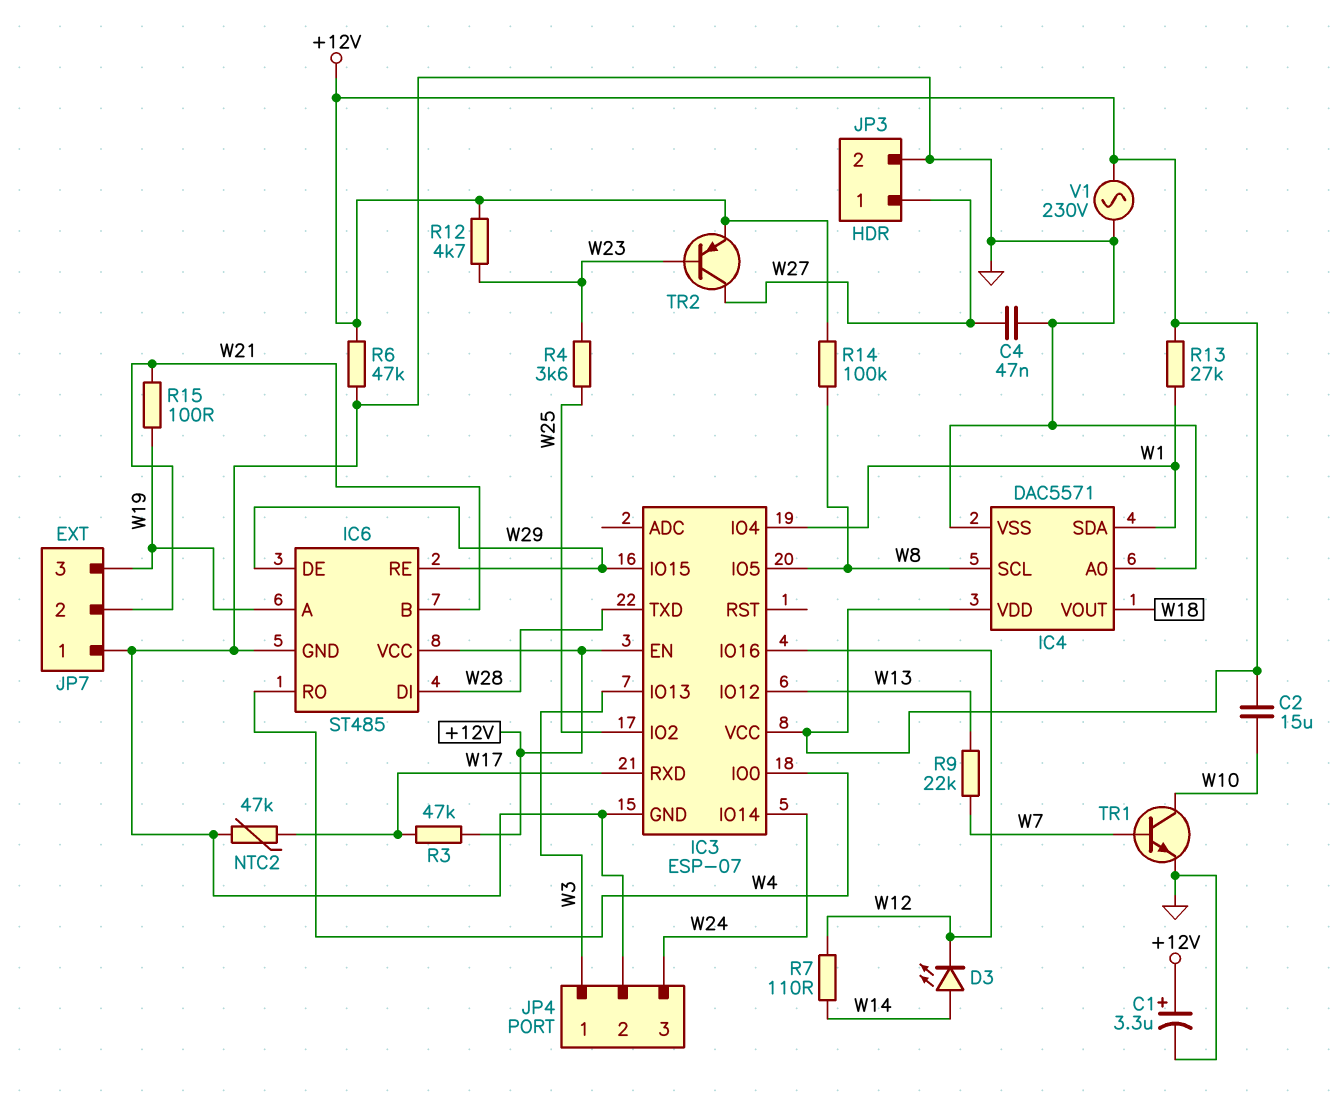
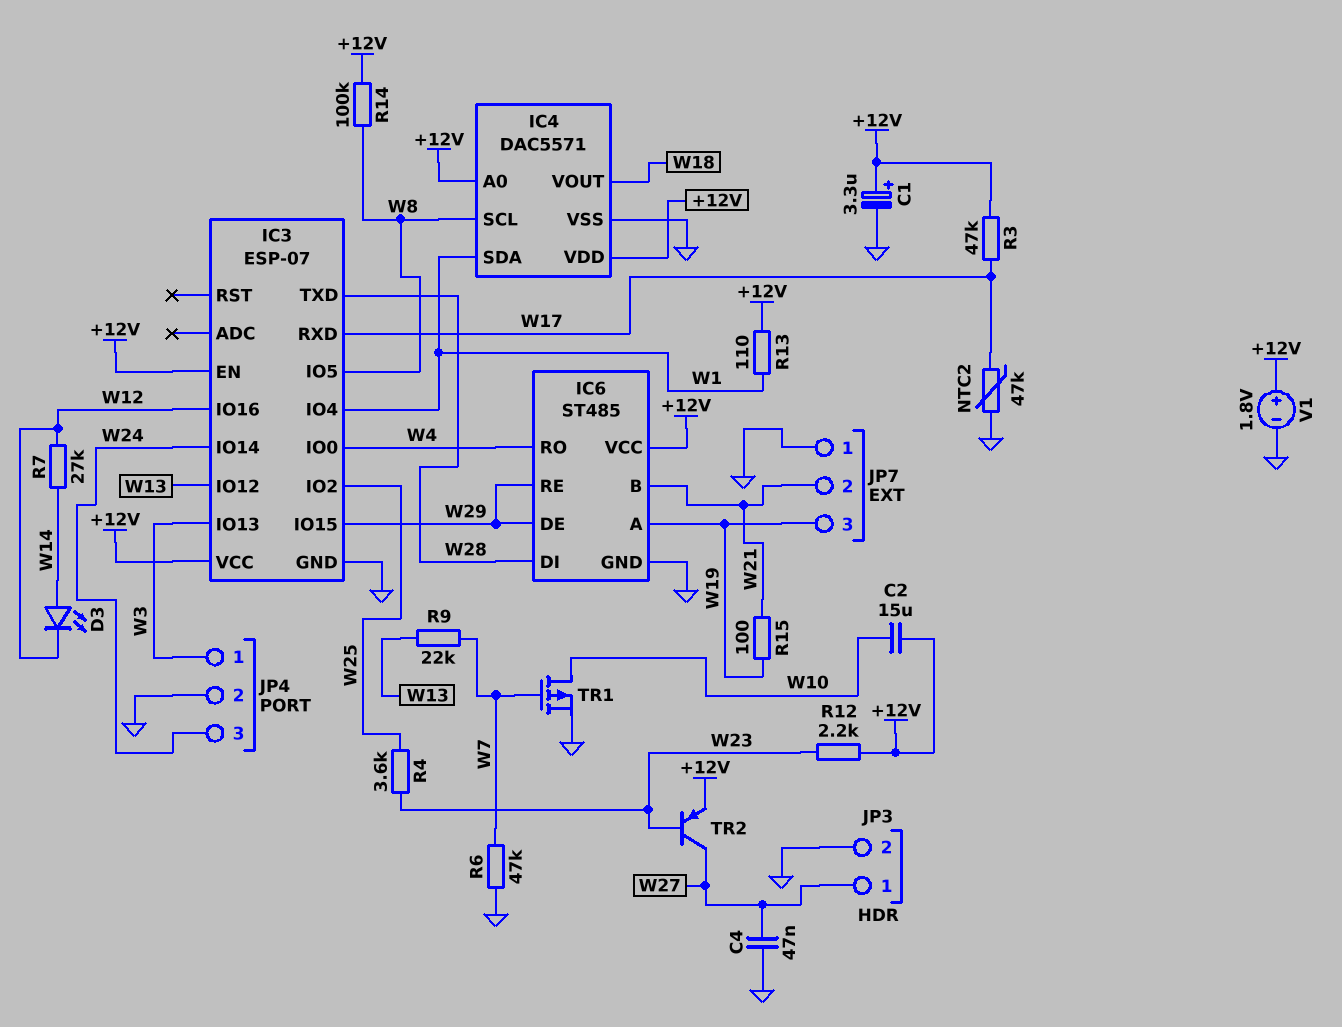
IC4 pin A0: GND -> +12V
R6: 47k (+12V, GND) -> 47k (GND, W7)
R7: 110 (W12, W14) -> 27k (W12, W14)
R12: 4.7k (+12V, W23) -> 2.2k (+12V, W23)
R13: 27k (+12V, W1) -> 110 (+12V, W1)
TR1: NPN (B W7, C W10, E GND) -> PMOS (G W7, D W10, S GND)
V1: AC 230V (+12V, GND) -> 1.8V (plus +12V, minus GND)

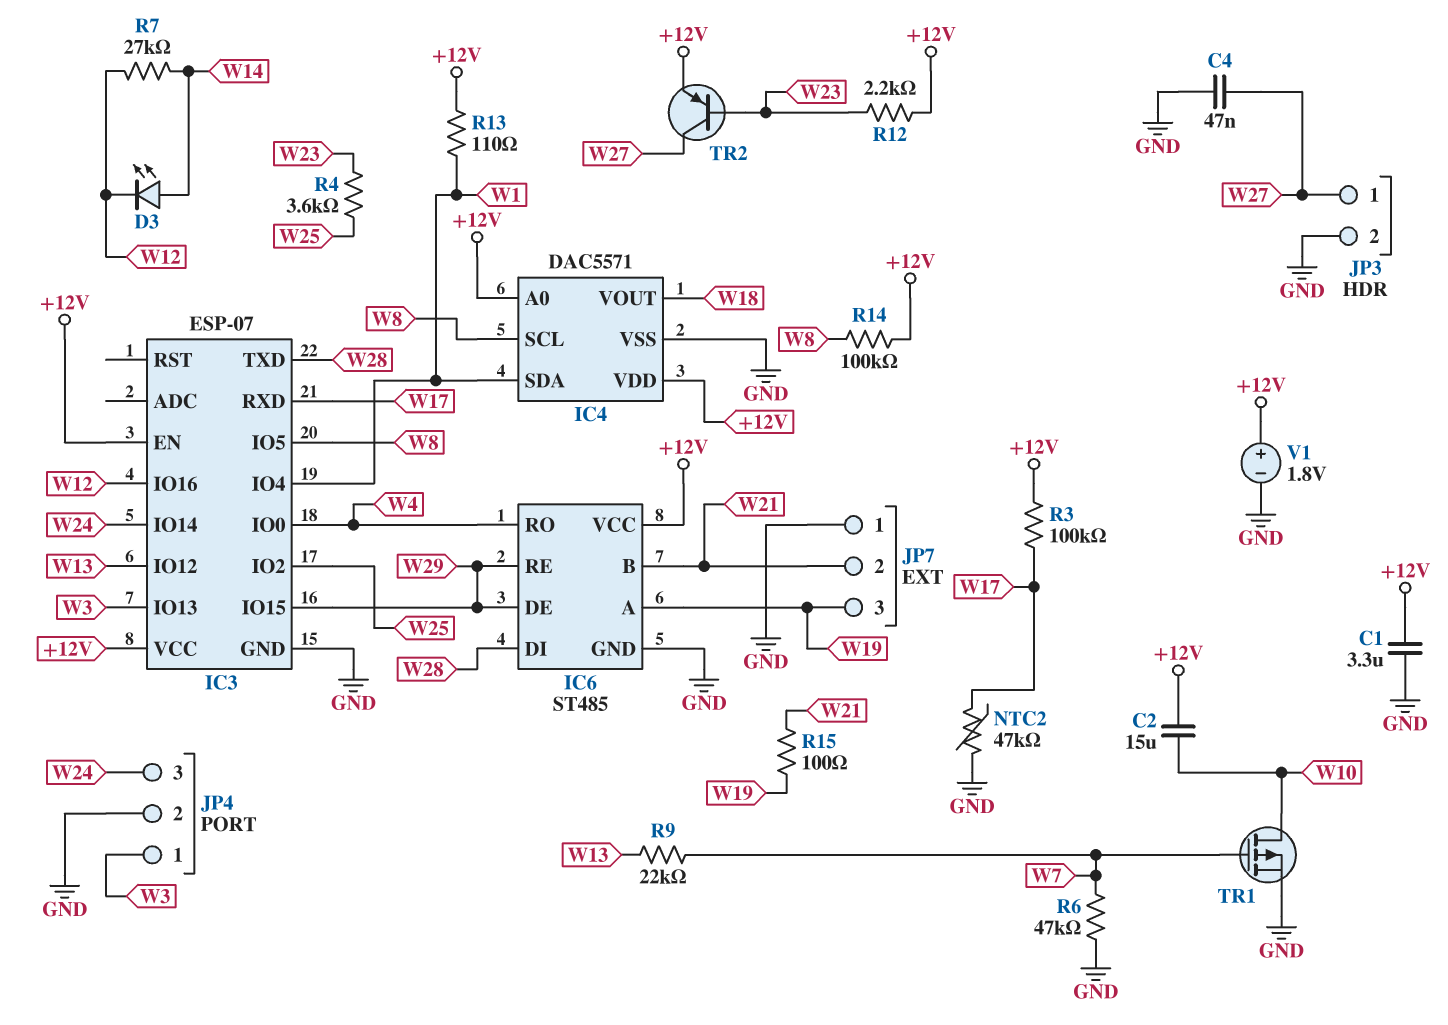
C1: 3.3uF (plus +12V, minus GND) -> 3.3uF (+12V, GND)
R3: 47k (+12V, W17) -> 100k (+12V, W17)

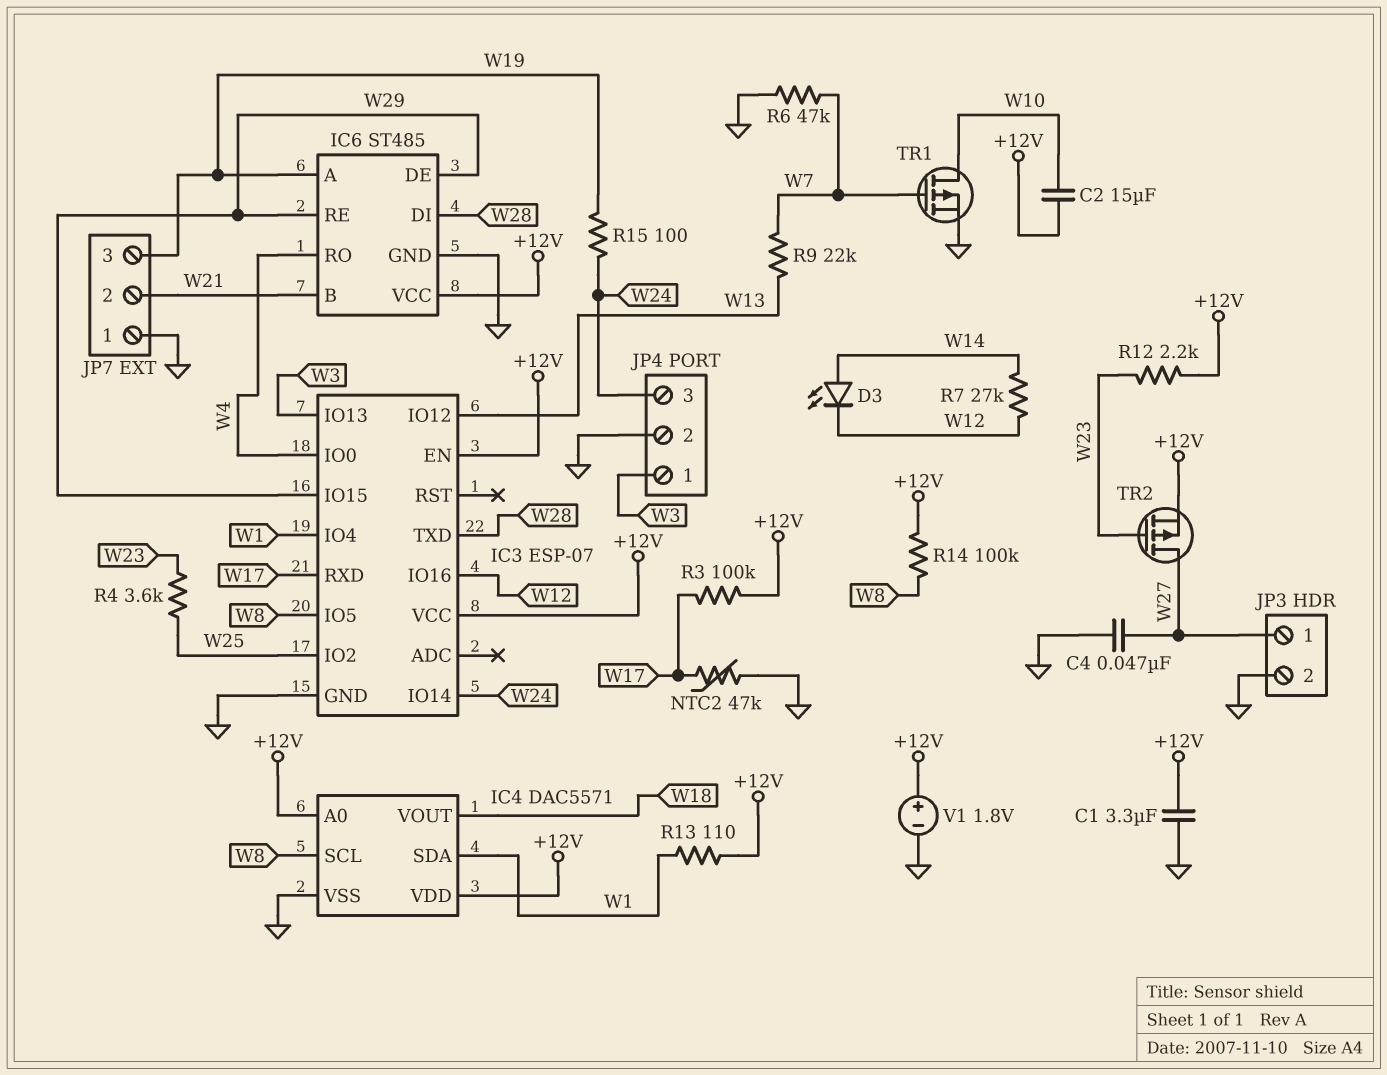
R15: 100 (W19, W21) -> 100 (W19, W24)
TR2: PNP (B W23, C W27, E +12V) -> PMOS (G W23, D W27, S +12V)

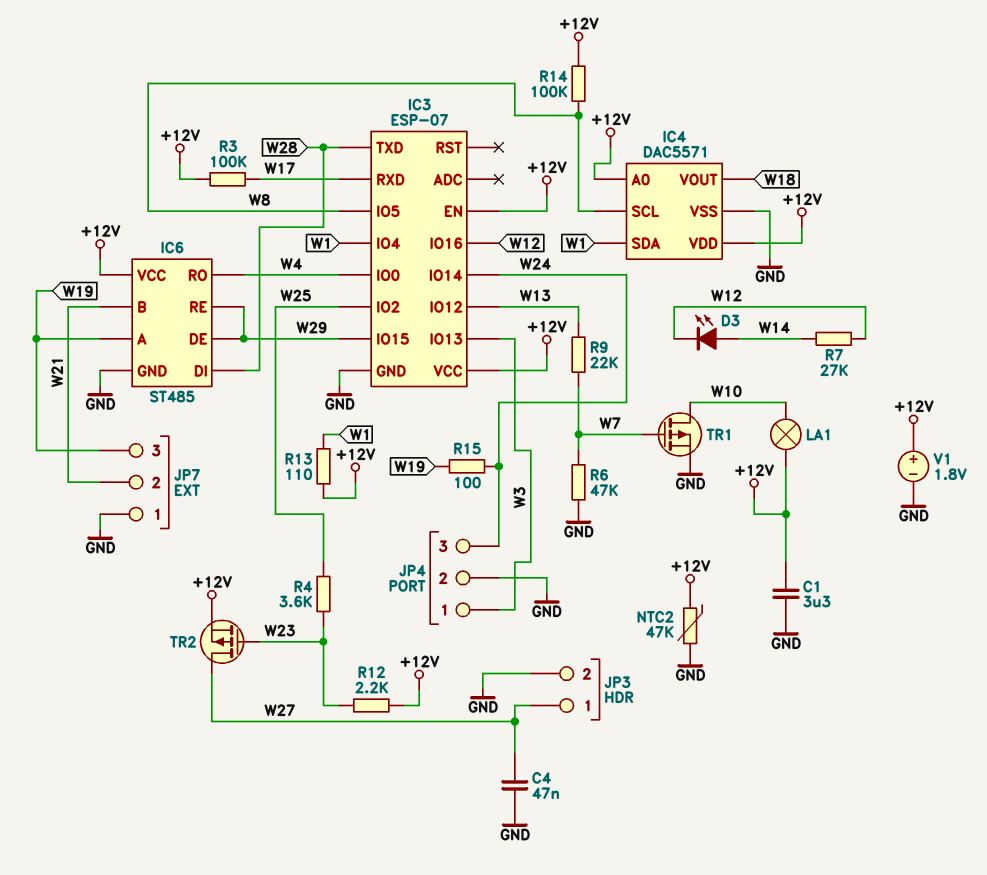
C2: 15uF (+12V, W10) -> none
LA1: none -> lamp (+12V, W10)
NTC2: 47k (GND, W17) -> 47k (+12V, GND)

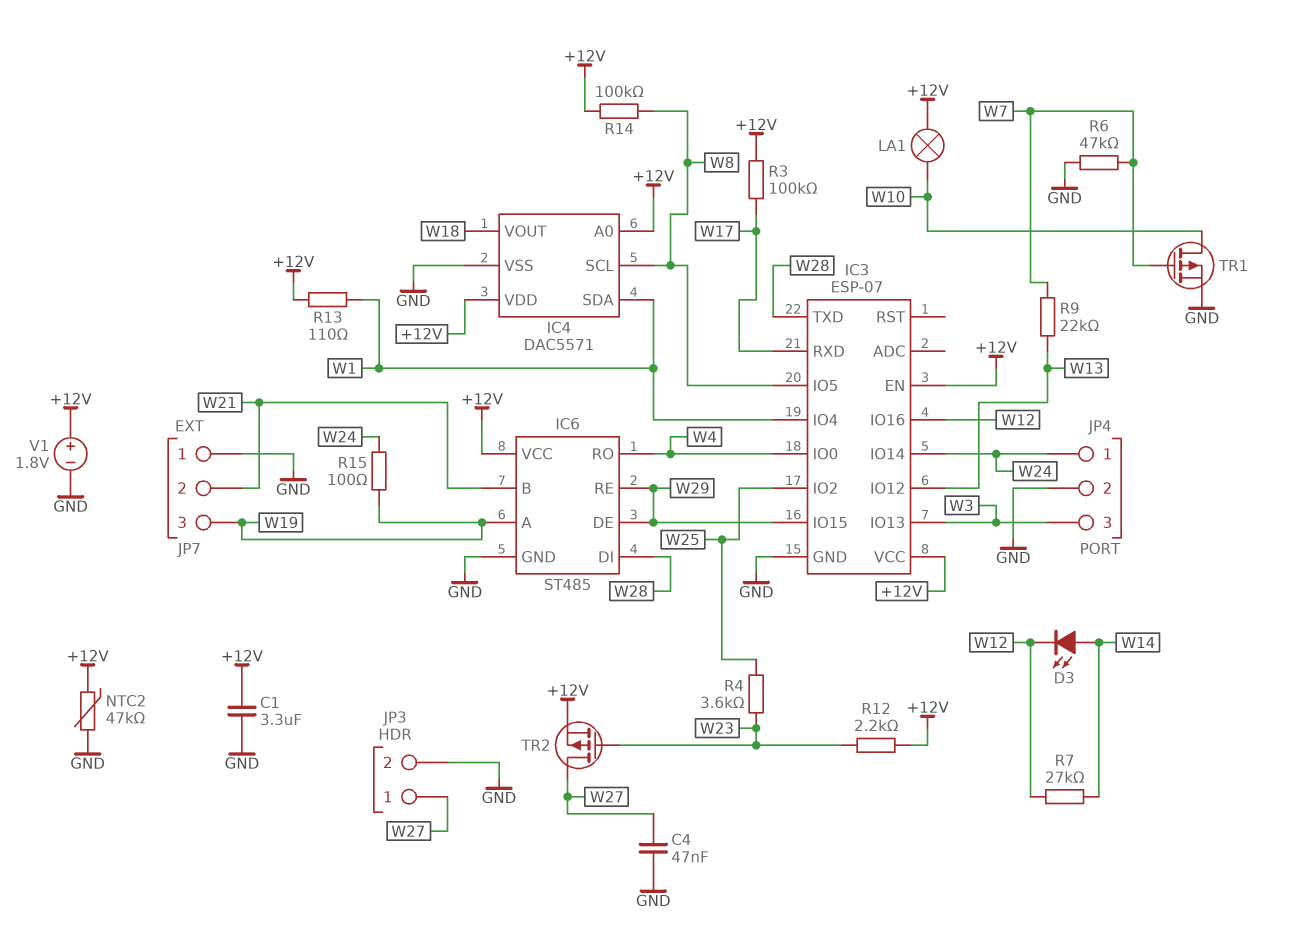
JP4 pin 1: W3 -> W24
JP4 pin 3: W24 -> W3

